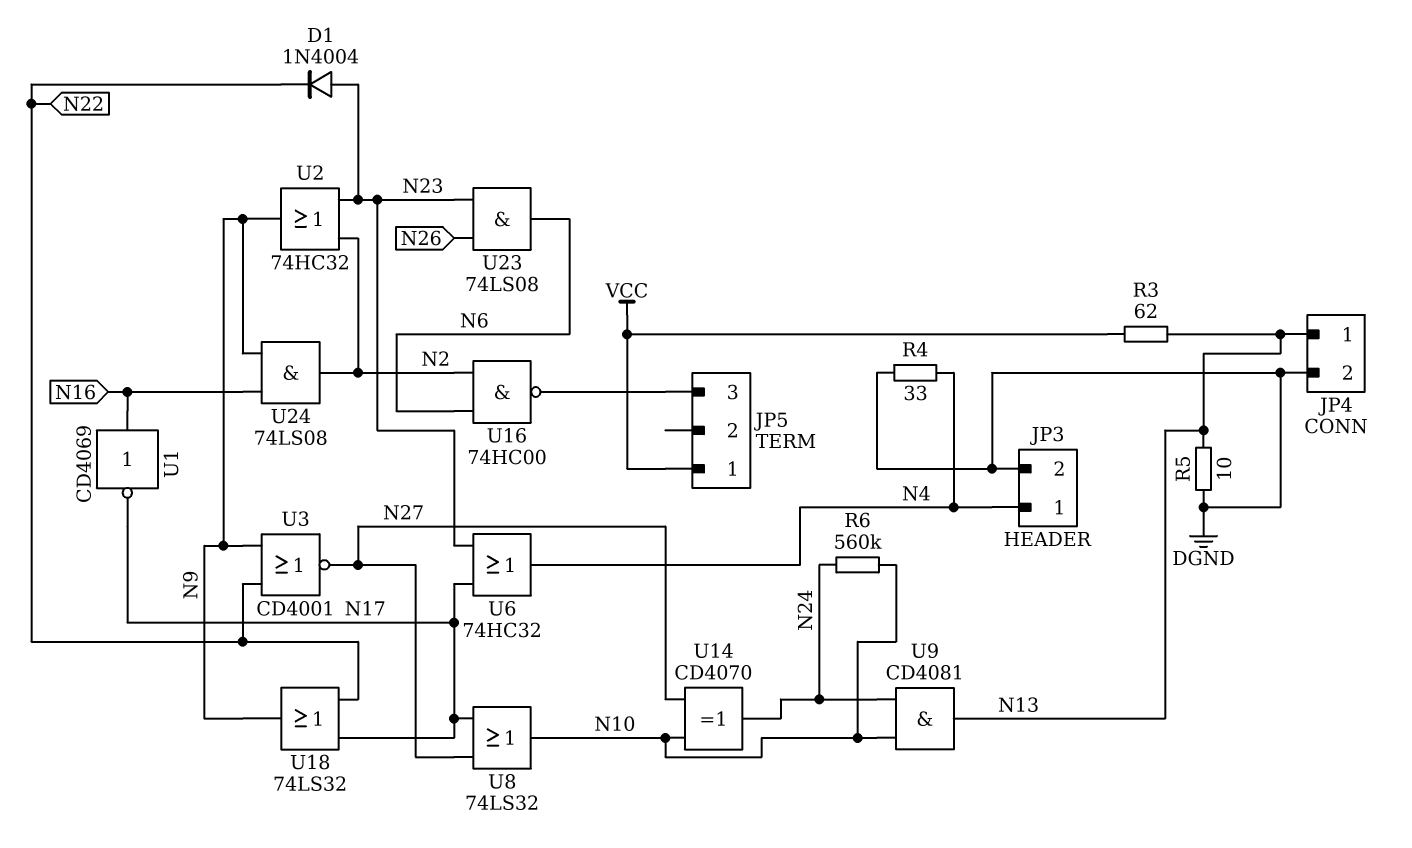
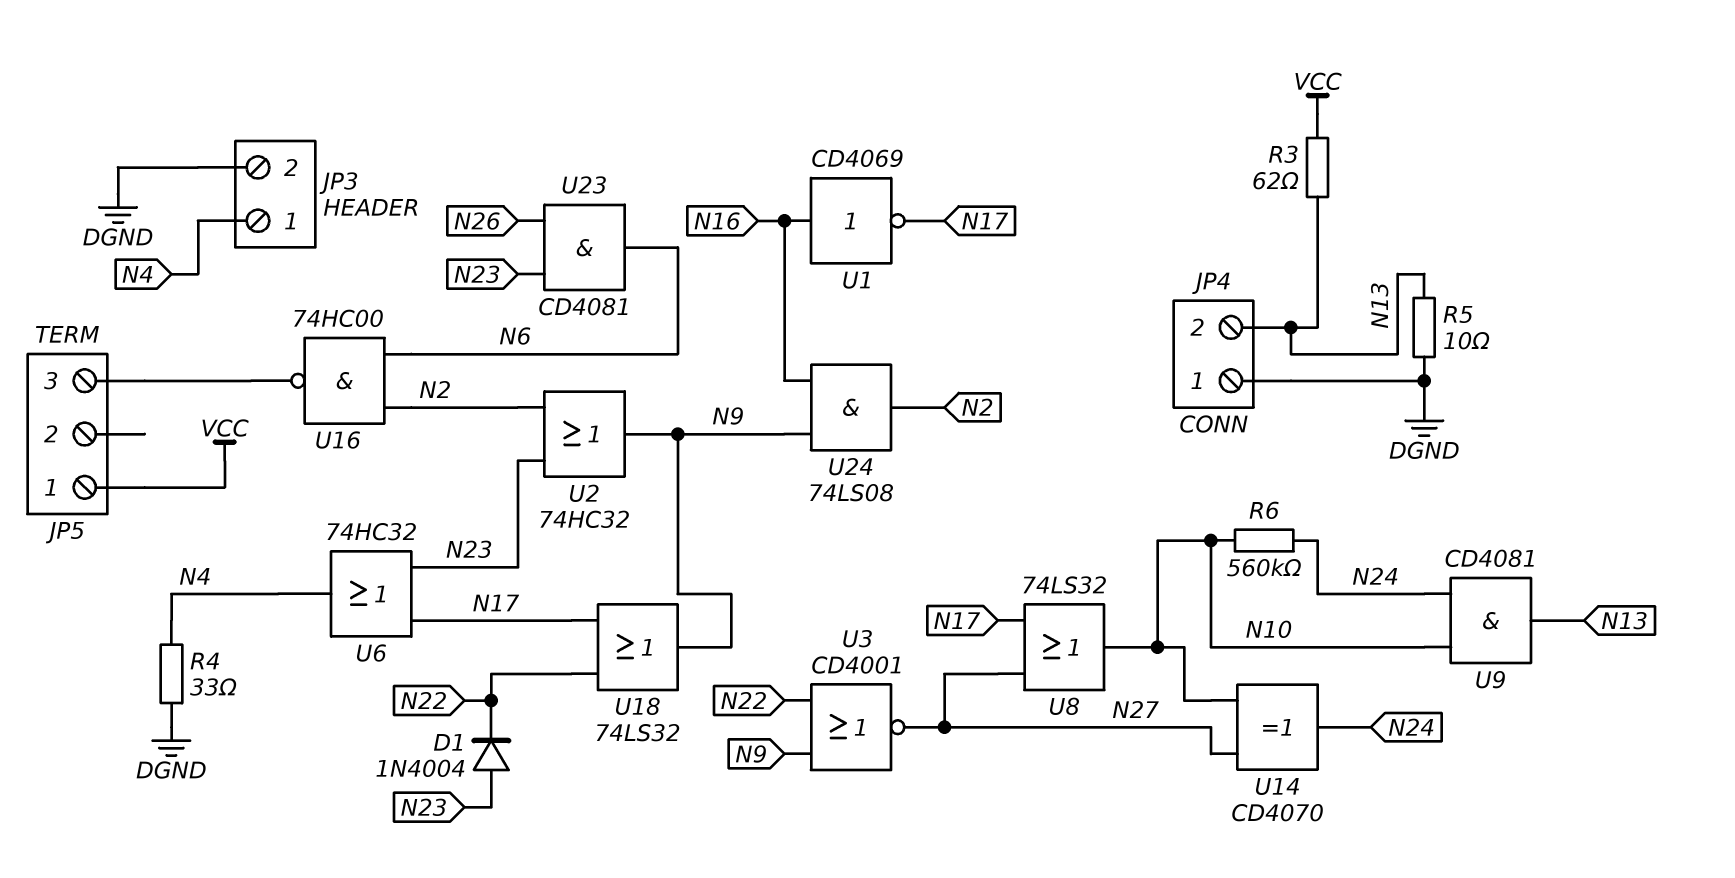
JP4 pin 1: N13 -> DGND
JP4 pin 2: DGND -> N13
U23: AND 74LS08 (in N23, in N26, out N6) -> AND CD4081 (in N23, in N26, out N6)

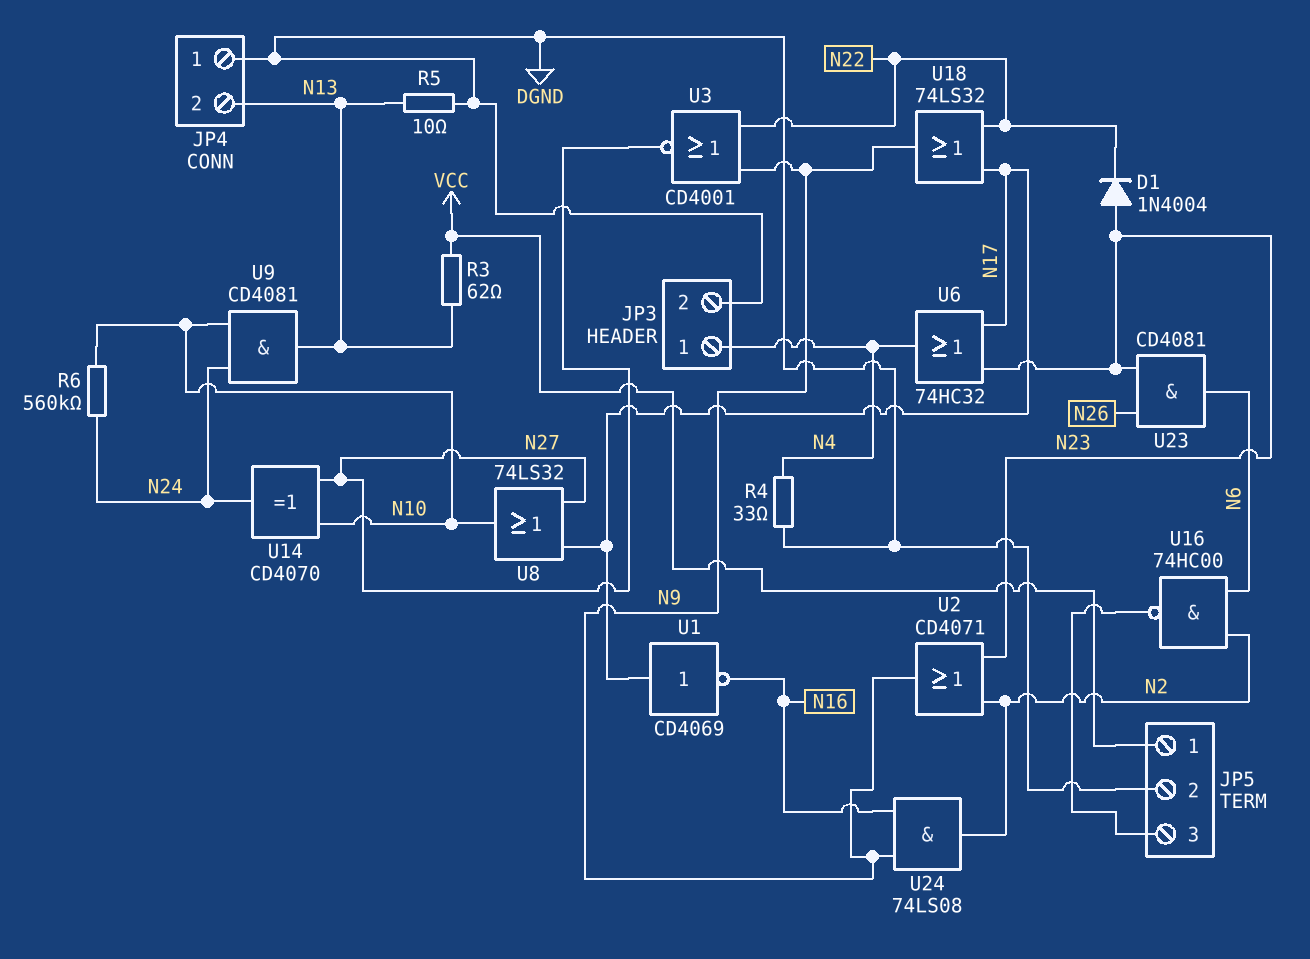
JP5 pin 2: none -> DGND
U1: NOT CD4069 (in N16, out N17) -> NOT CD4069 (in N17, out N16)
U2: OR 74HC32 (in N2, in N23, out N9) -> OR CD4071 (in N2, in N23, out N9)

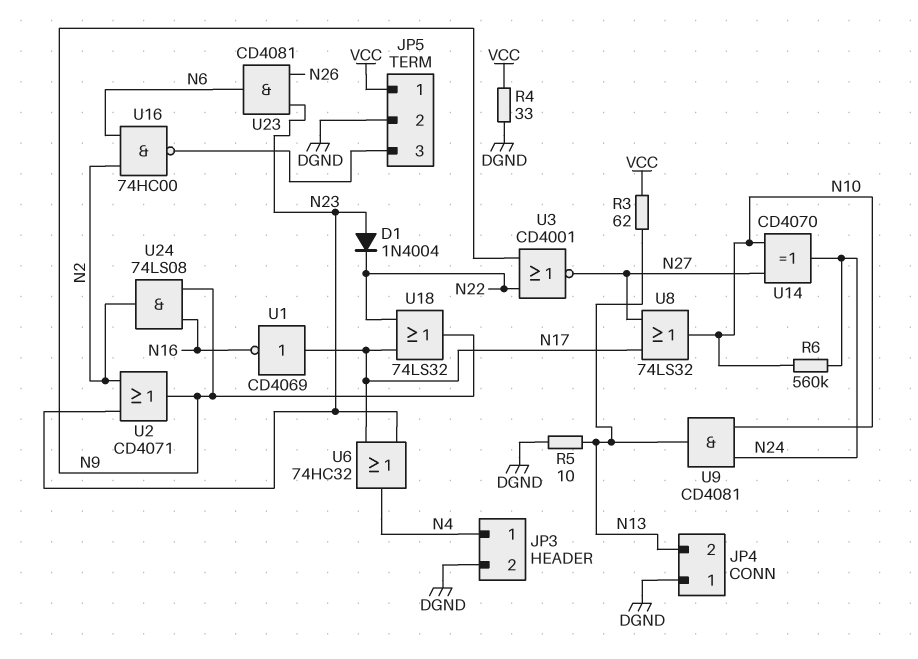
R4: 33 (DGND, N4) -> 33 (DGND, VCC)

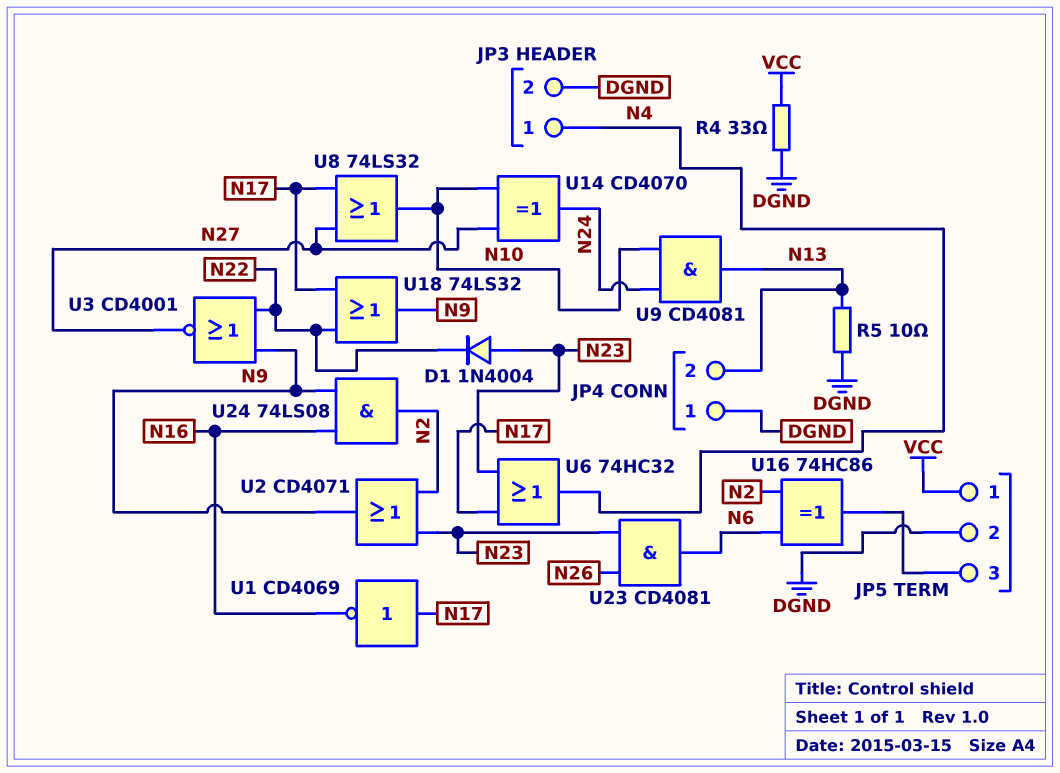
R3: 62 (N13, VCC) -> none
R6: 560k (N10, N24) -> none
U16: NAND 74HC00 (in N2, in N6, out JP5/3) -> XOR 74HC86 (in N2, in N6, out JP5/3)

